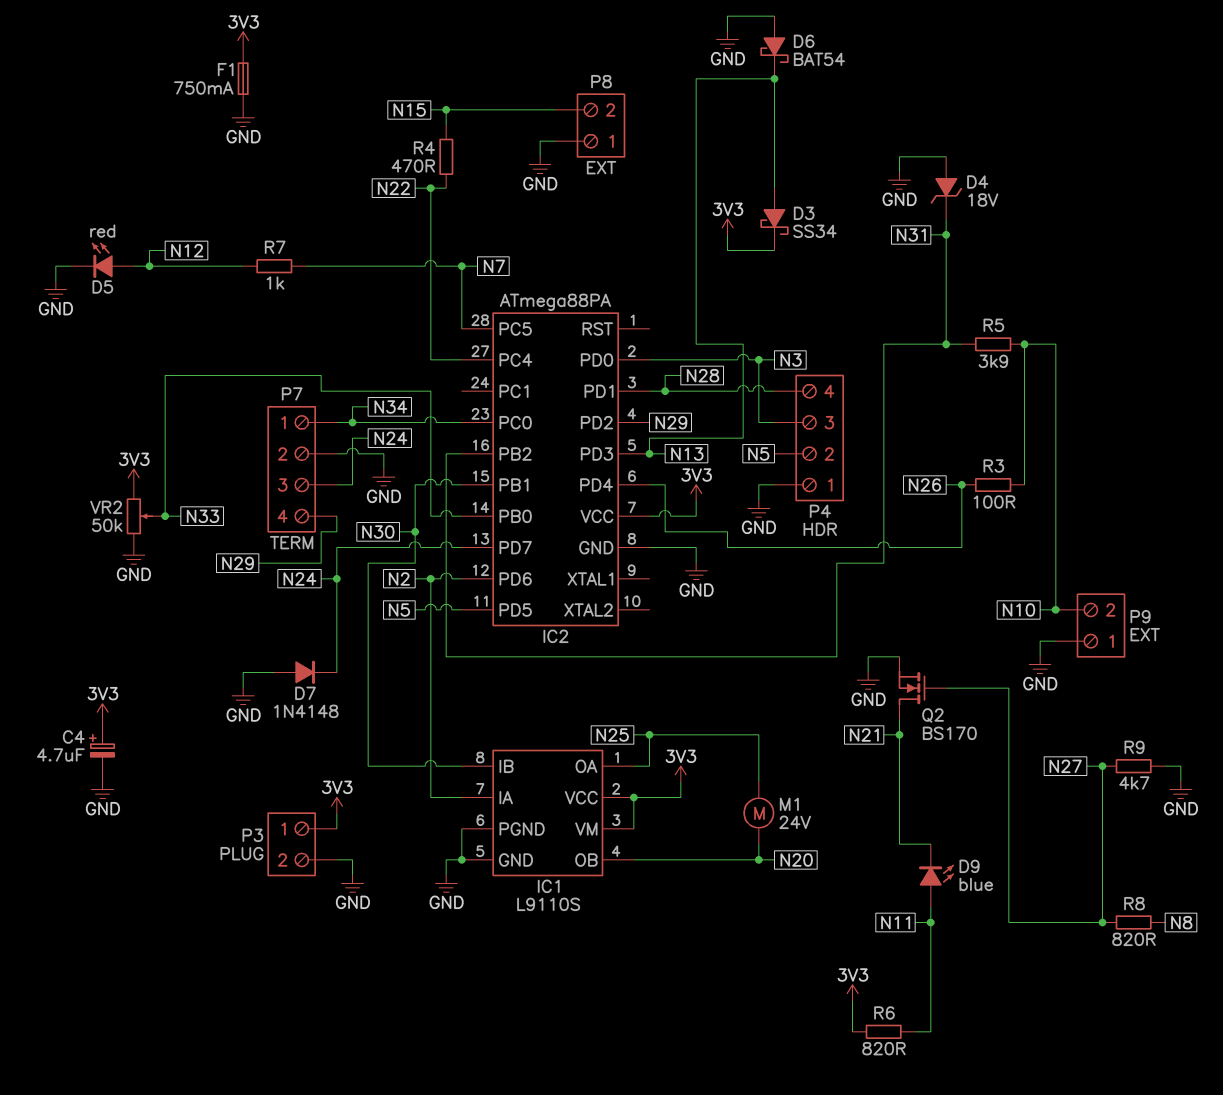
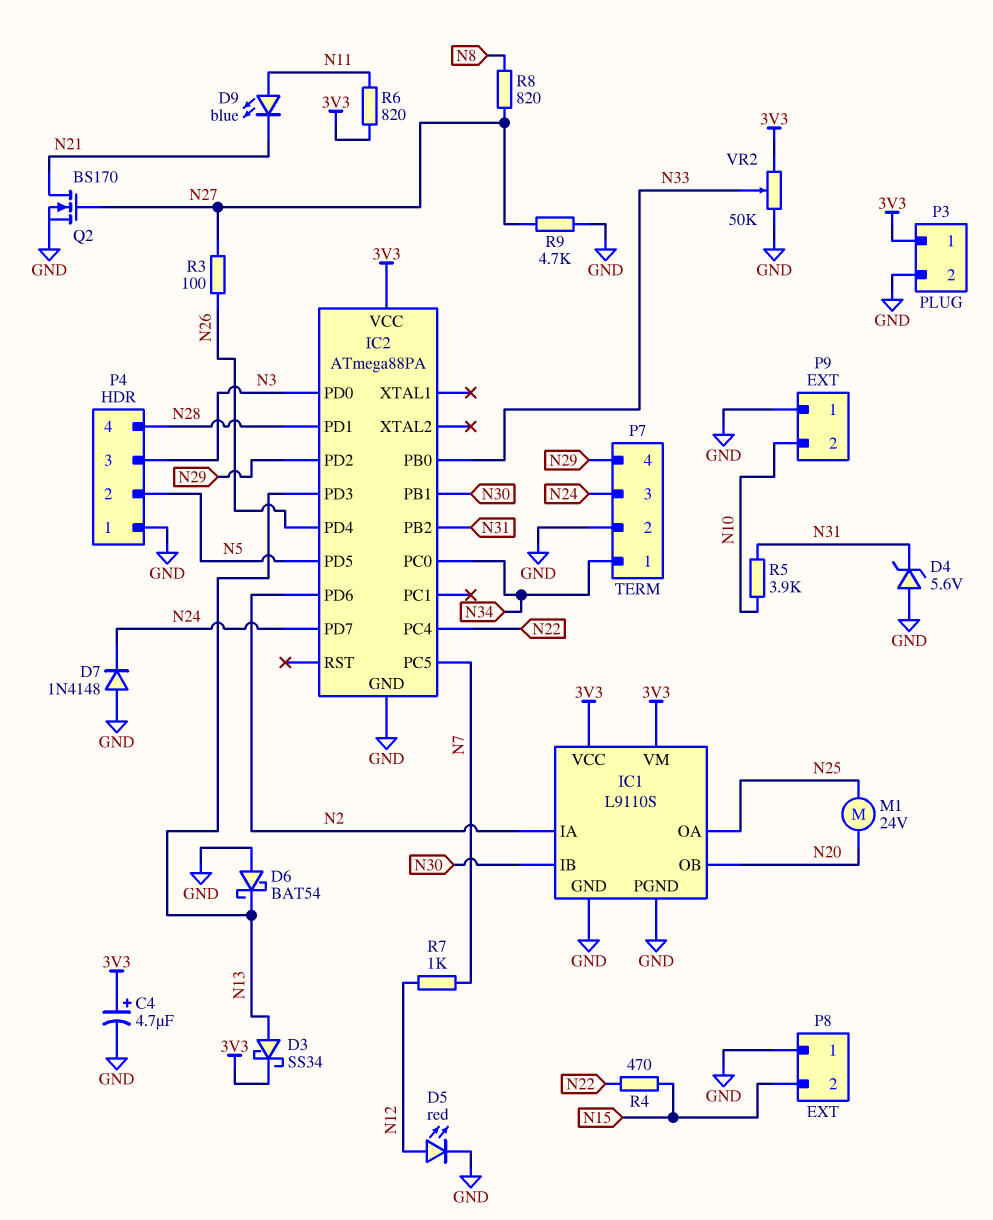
D4: zener 18V (A GND, K N31) -> zener 5.6V (A GND, K N31)
F1: 750mA (3V3, GND) -> none
R3: 100 (N10, N26) -> 100 (N26, N27)

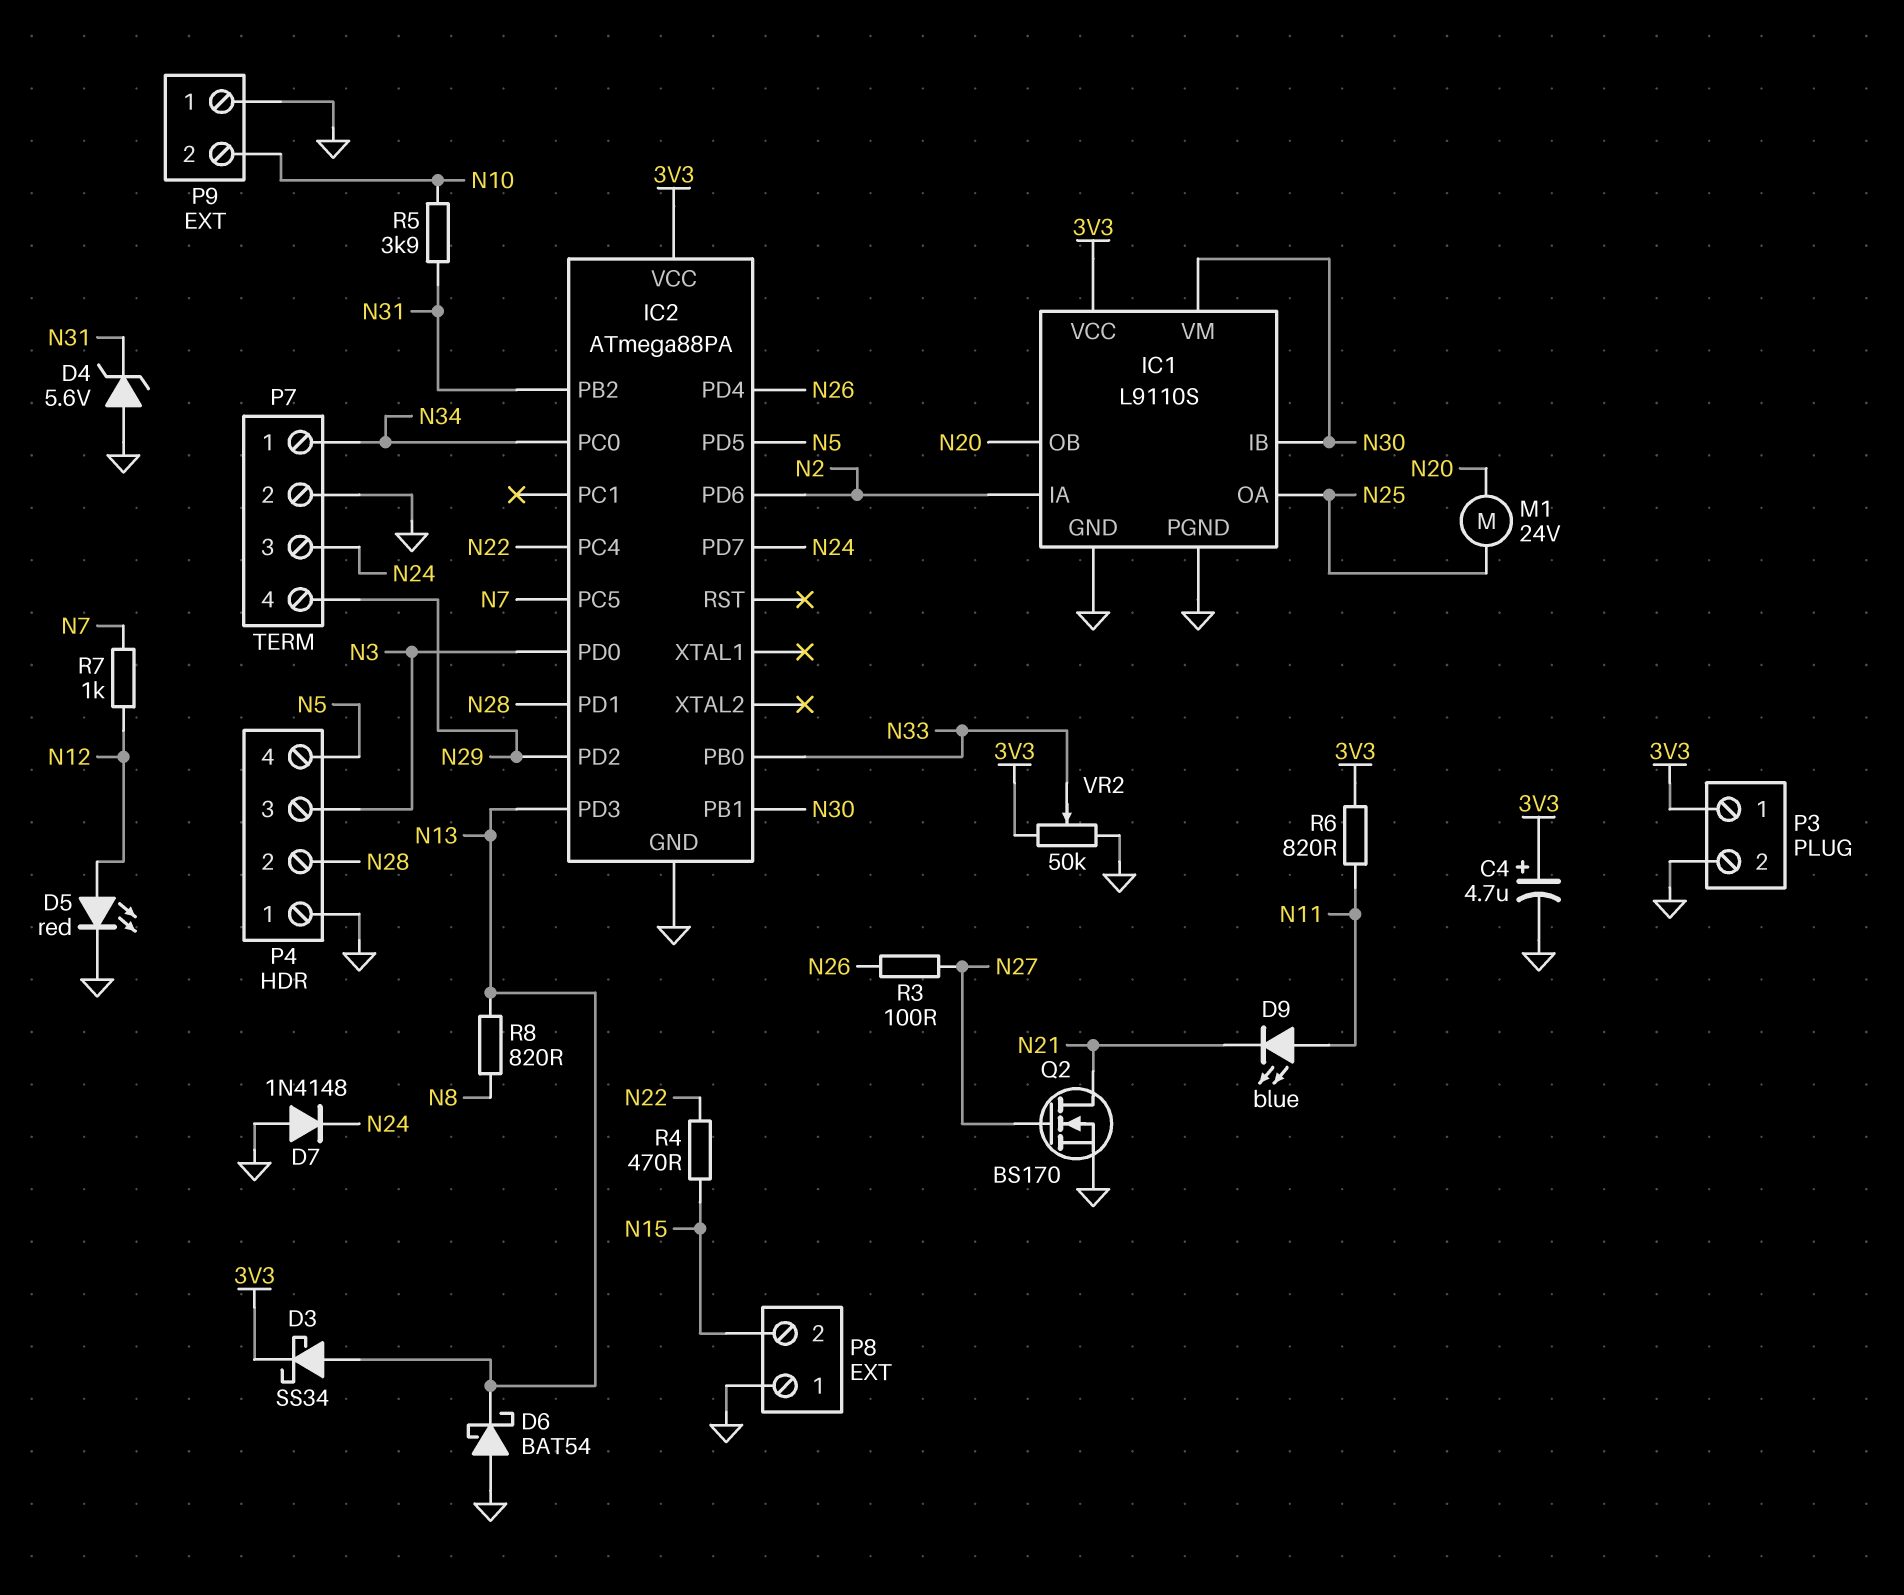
IC1 pin VM: 3V3 -> N30
P4 pin 2: N5 -> N28
P4 pin 4: N28 -> N5
R8: 820 (N8, N27) -> 820 (N8, N13)
R9: 4.7k (GND, N27) -> none

